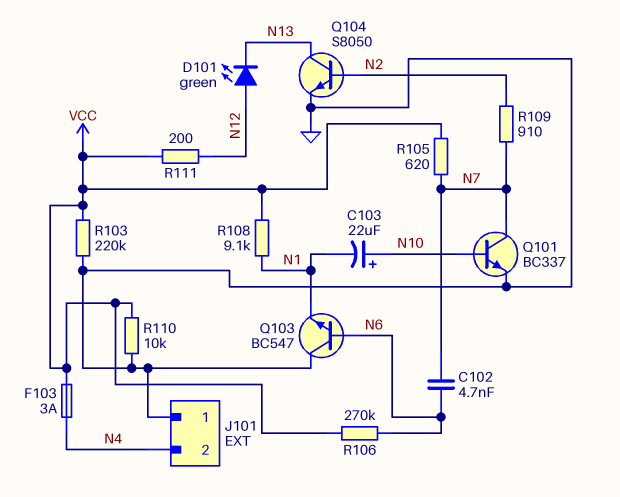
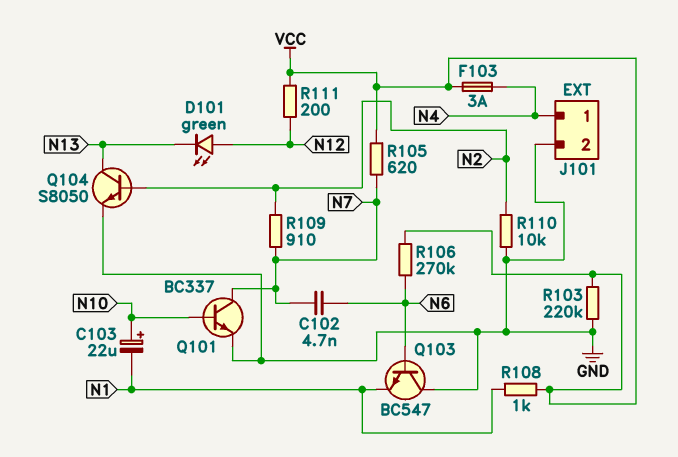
J101 pin 1: GND -> N4
J101 pin 2: N4 -> GND
R108: 9.1k (N1, VCC) -> 1k (N1, VCC)
R110: 10k (GND, VCC) -> 10k (GND, N2)

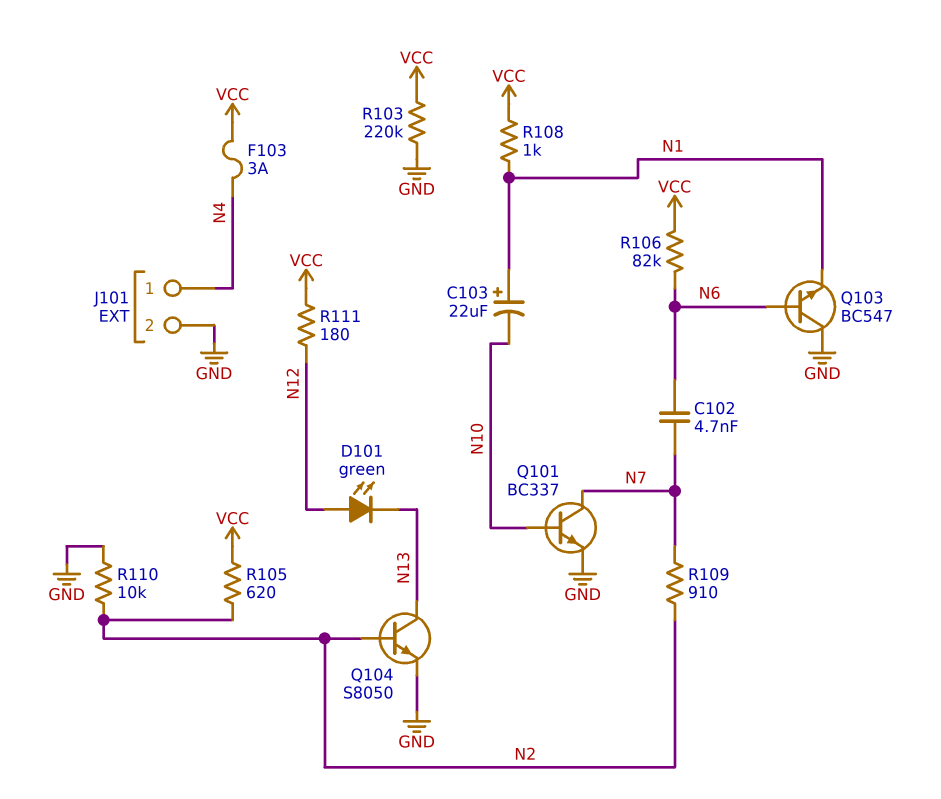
C103: 22uF (plus N10, minus N1) -> 22uF (plus N1, minus N10)
R105: 620 (N7, VCC) -> 620 (N2, VCC)
R106: 270k (N6, VCC) -> 82k (N6, VCC)
R111: 200 (N12, VCC) -> 180 (N12, VCC)

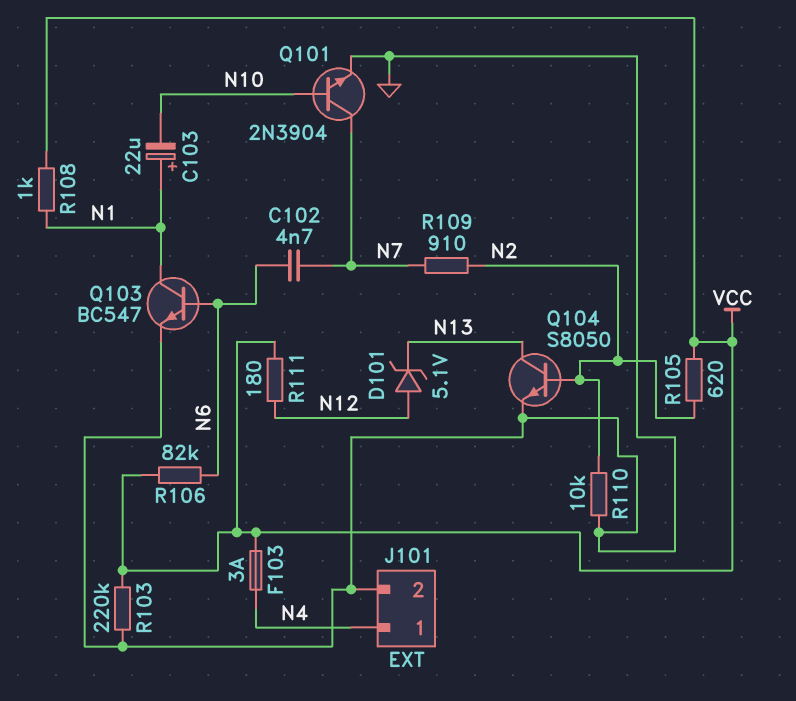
D101: LED green (A N12, K N13) -> zener 5.1V (A N12, K N13)
Q101: NPN BC337 (B N10, C N7, E GND) -> NPN 2N3904 (B N10, C N7, E GND)
Q103: NPN BC547 (B N6, C GND, E N1) -> NPN BC547 (B N6, C N1, E GND)

